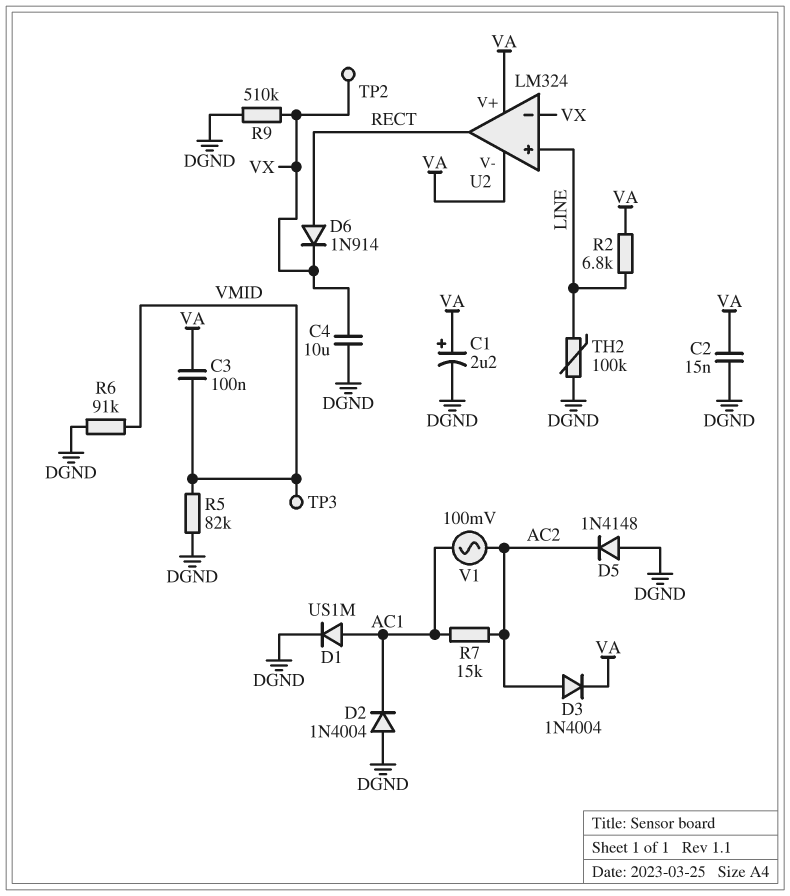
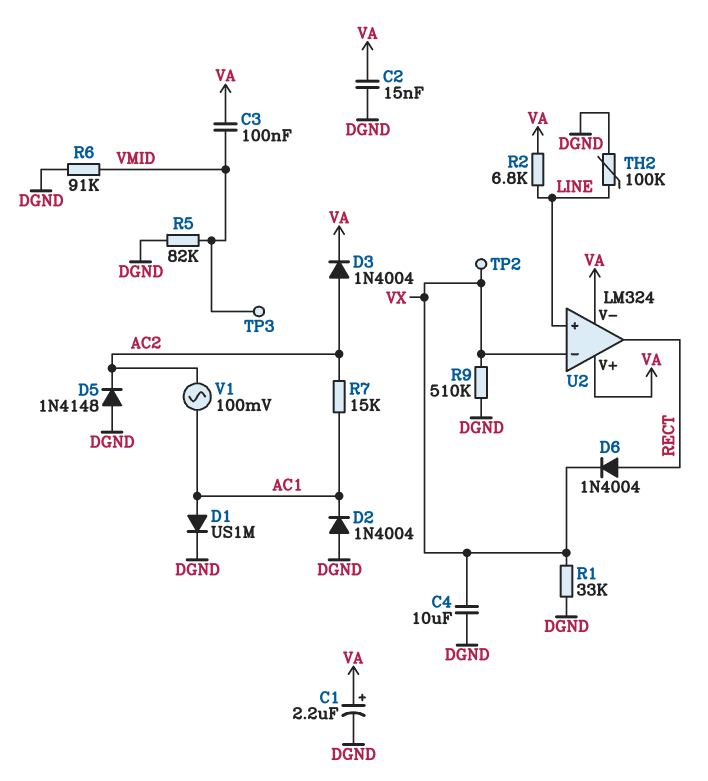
D6: diode 1N914 (A RECT, K VX) -> diode 1N4004 (A RECT, K VX)
R1: none -> 33k (DGND, VX)

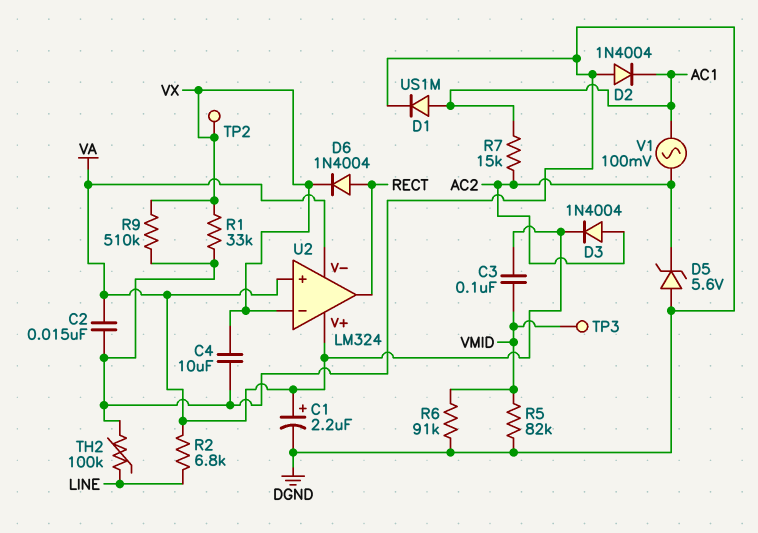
D5: diode 1N4148 (A DGND, K AC2) -> zener 5.6V (A DGND, K AC2)
U2 pin in+: LINE -> VA

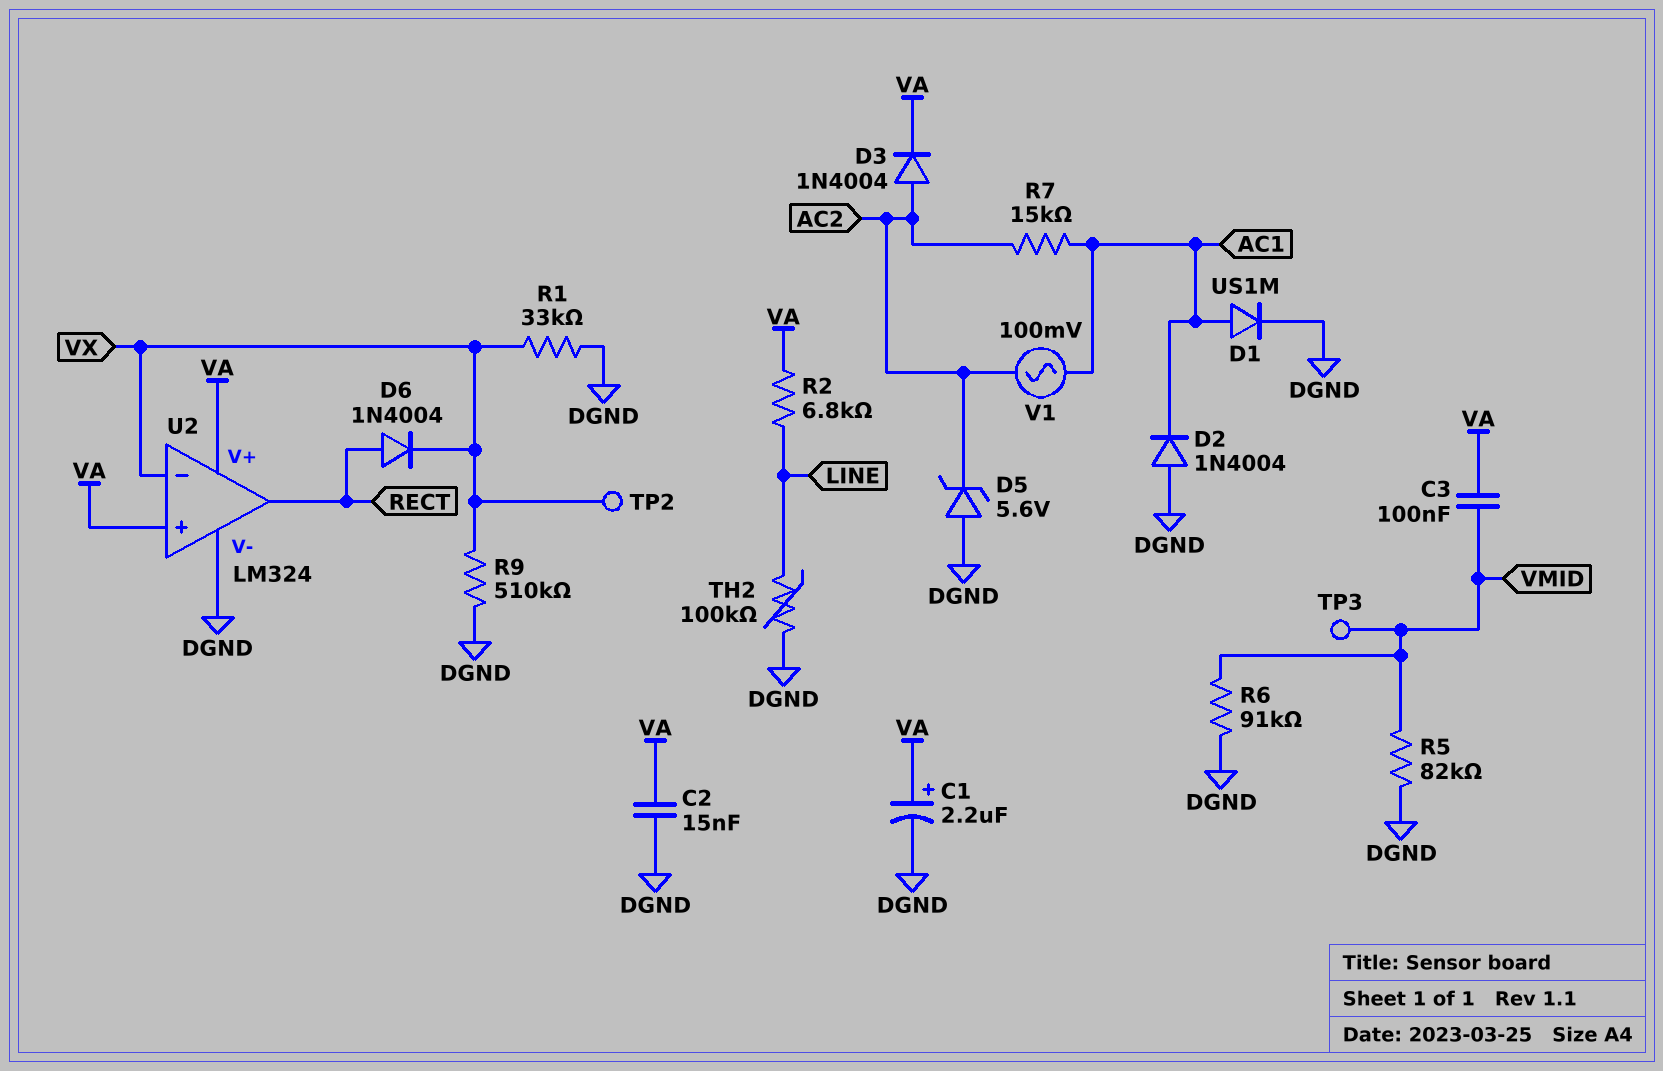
C4: 10uF (DGND, VX) -> none
U2 pin V-: VA -> DGND

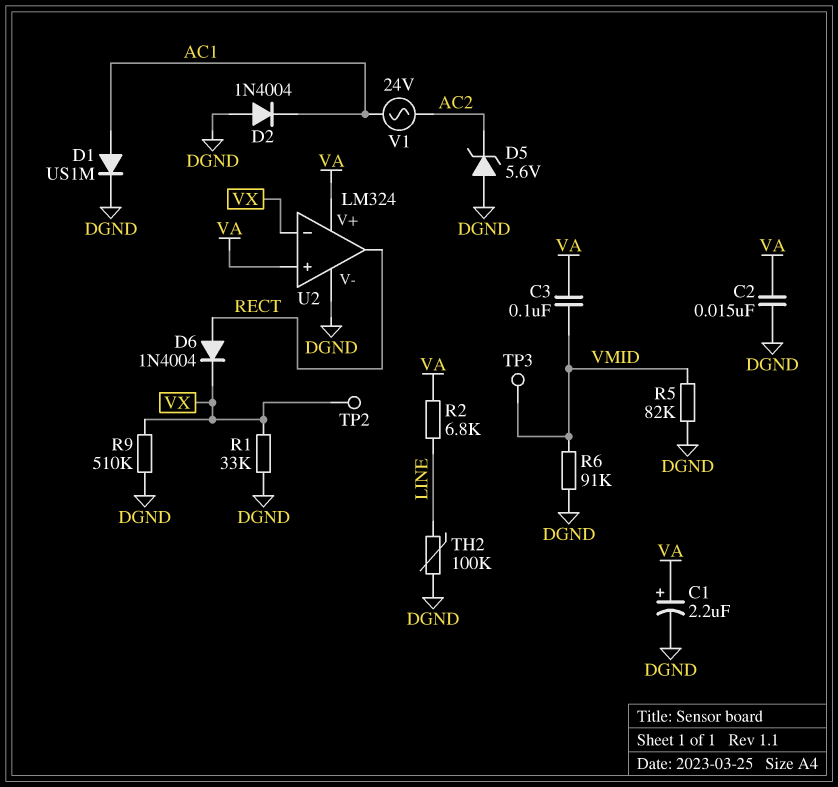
D3: diode 1N4004 (A AC2, K VA) -> none
R7: 15k (AC1, AC2) -> none
V1: AC 100mV (AC1, AC2) -> AC 24V (AC1, AC2)

